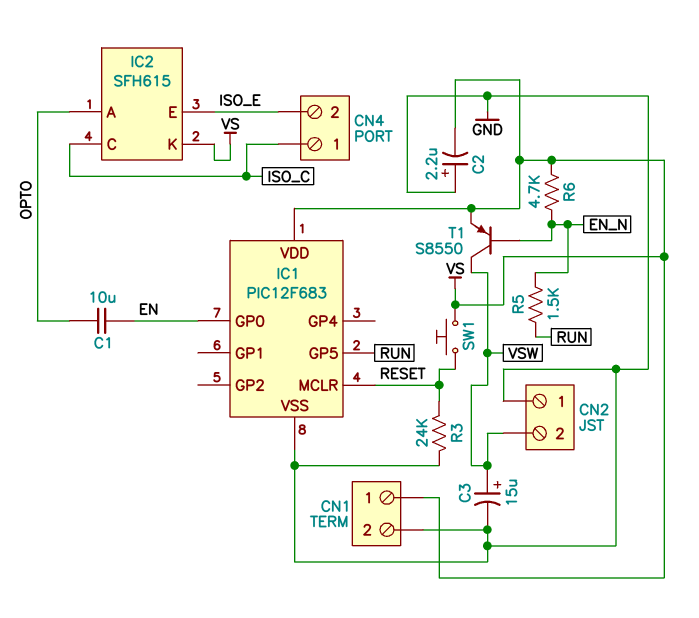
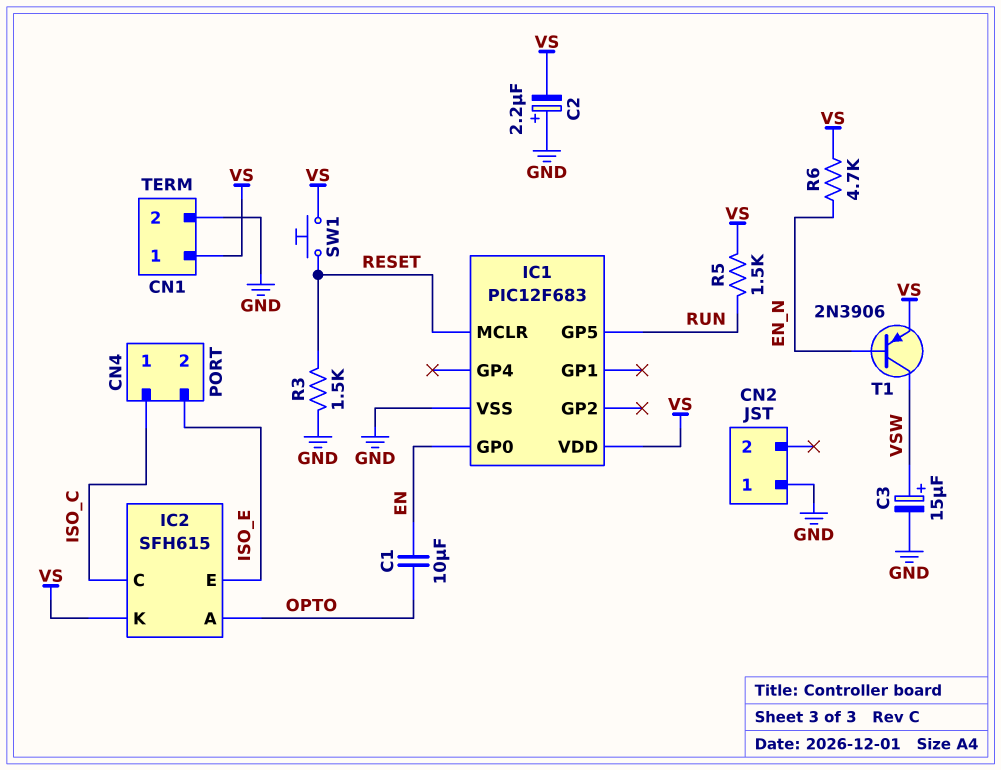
CN2 pin 2: VSW -> none
R3: 24k (GND, RESET) -> 1.5k (GND, RESET)
R5: 1.5k (EN_N, RUN) -> 1.5k (RUN, VS)
T1: PNP S8550 (B EN_N, C VSW, E VS) -> PNP 2N3906 (B EN_N, C VSW, E VS)

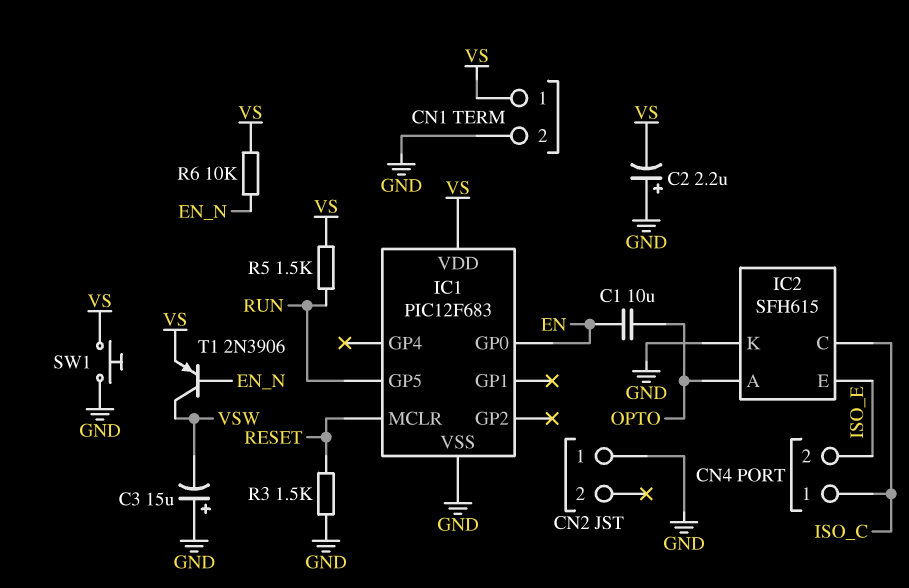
C3: 15uF (plus VSW, minus GND) -> 15uF (plus GND, minus VSW)
IC2 pin K: VS -> GND
R6: 4.7k (EN_N, VS) -> 10k (EN_N, VS)
SW1: button (RESET, VS) -> button (GND, VS)

